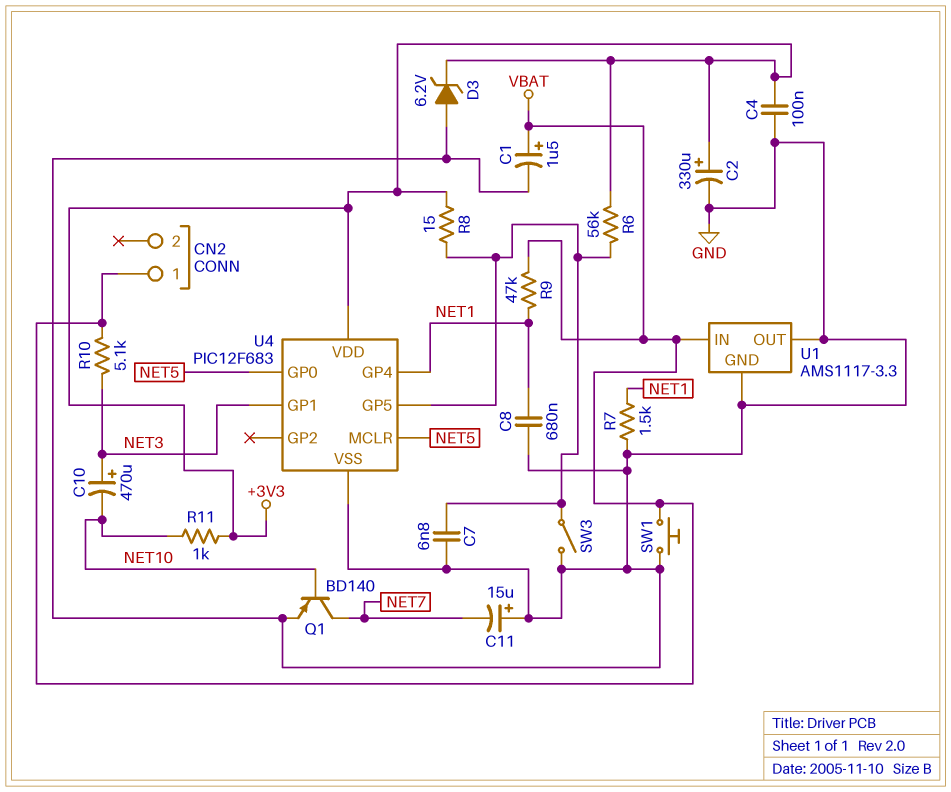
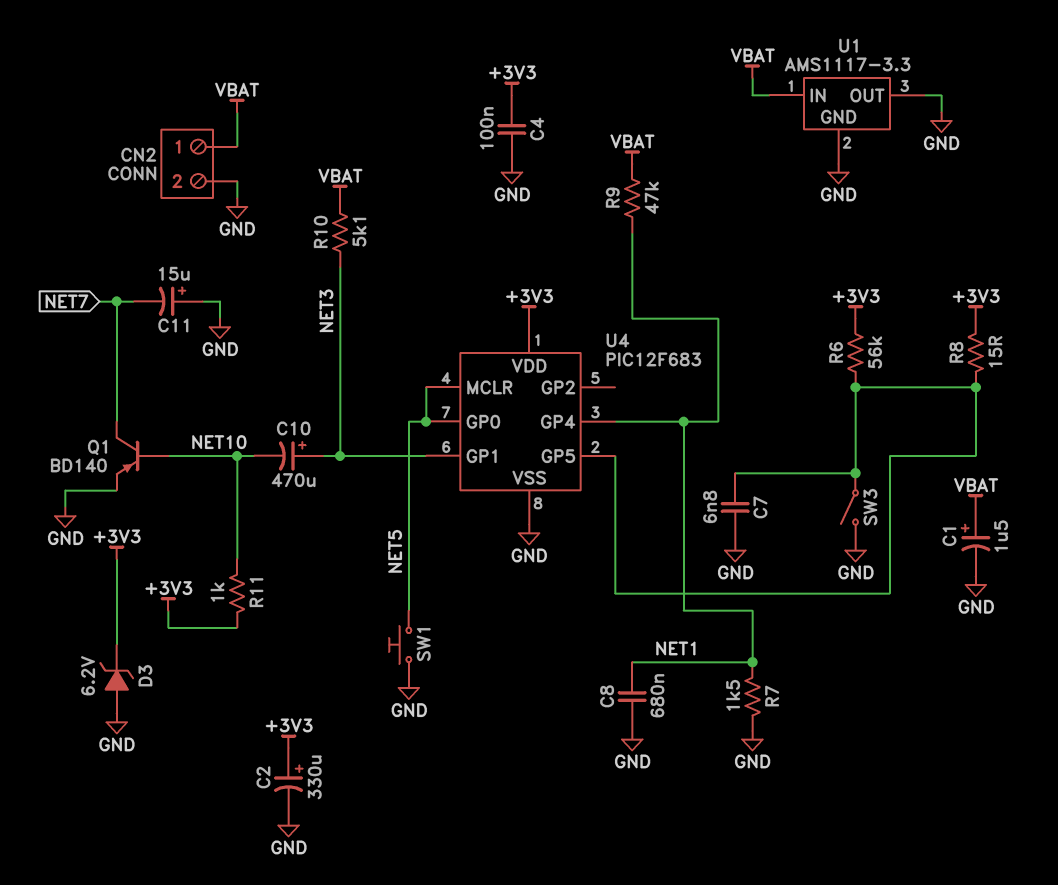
CN2 pin 2: none -> GND
SW1: button (GND, VBAT) -> button (GND, NET5)

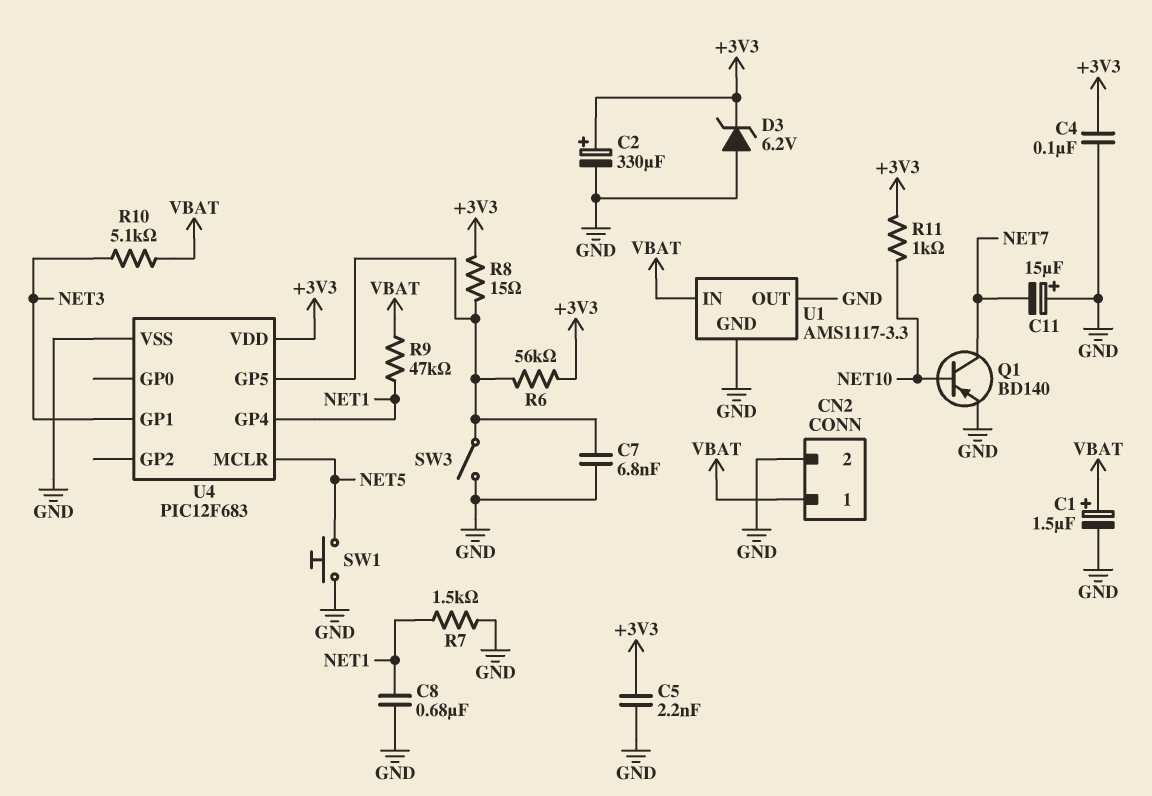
C5: none -> 2.2nF (+3V3, GND)
C10: 470uF (plus NET3, minus NET10) -> none
U4 pin GP0: NET5 -> none

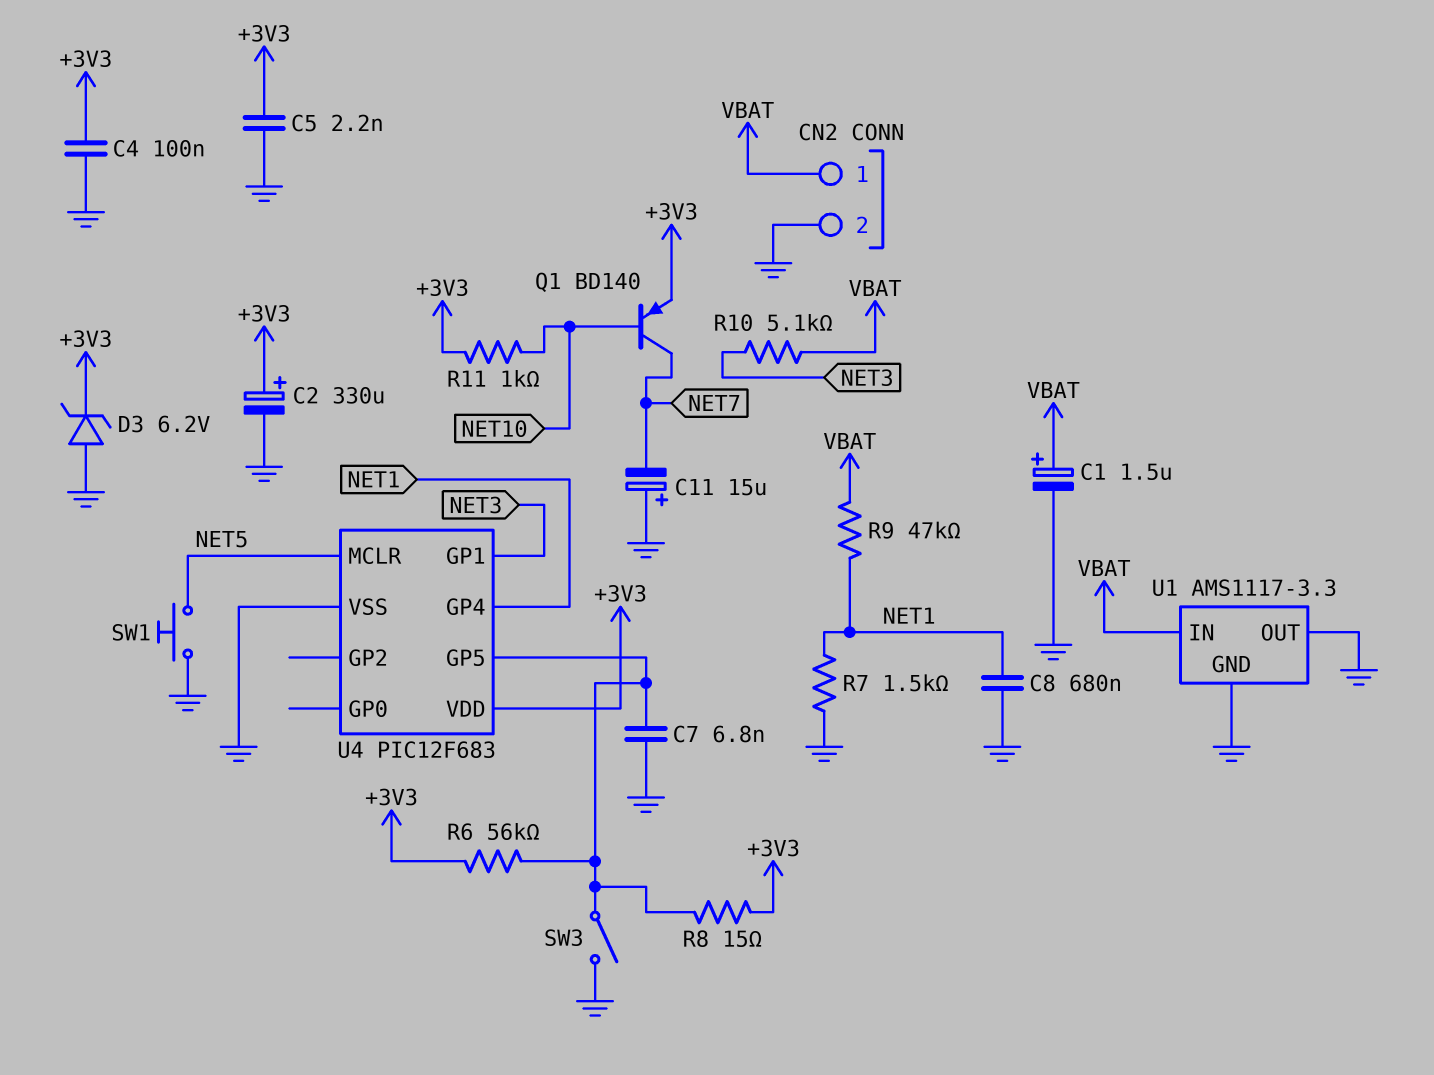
Q1: PNP BD140 (B NET10, C NET7, E GND) -> PNP BD140 (B NET10, C NET7, E +3V3)

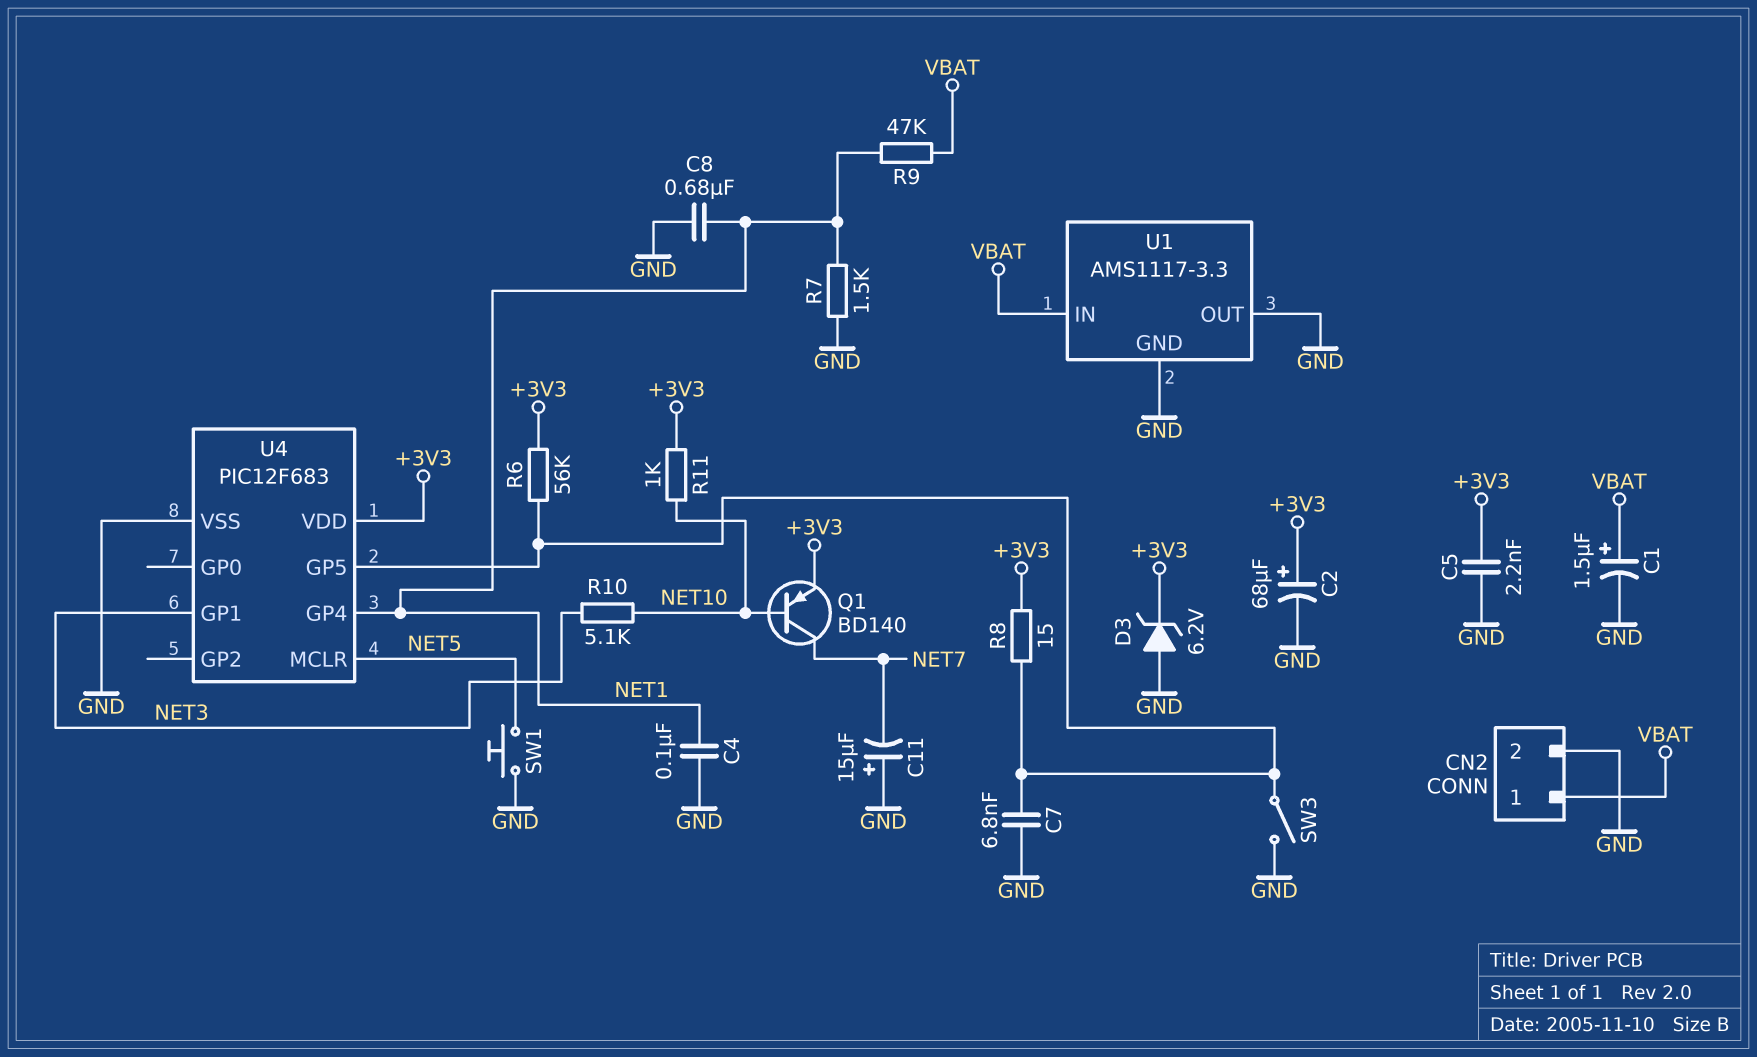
C2: 330uF (plus +3V3, minus GND) -> 68uF (plus +3V3, minus GND)
C4: 100nF (+3V3, GND) -> 100nF (GND, NET1)
R10: 5.1k (NET3, VBAT) -> 5.1k (NET3, NET10)

